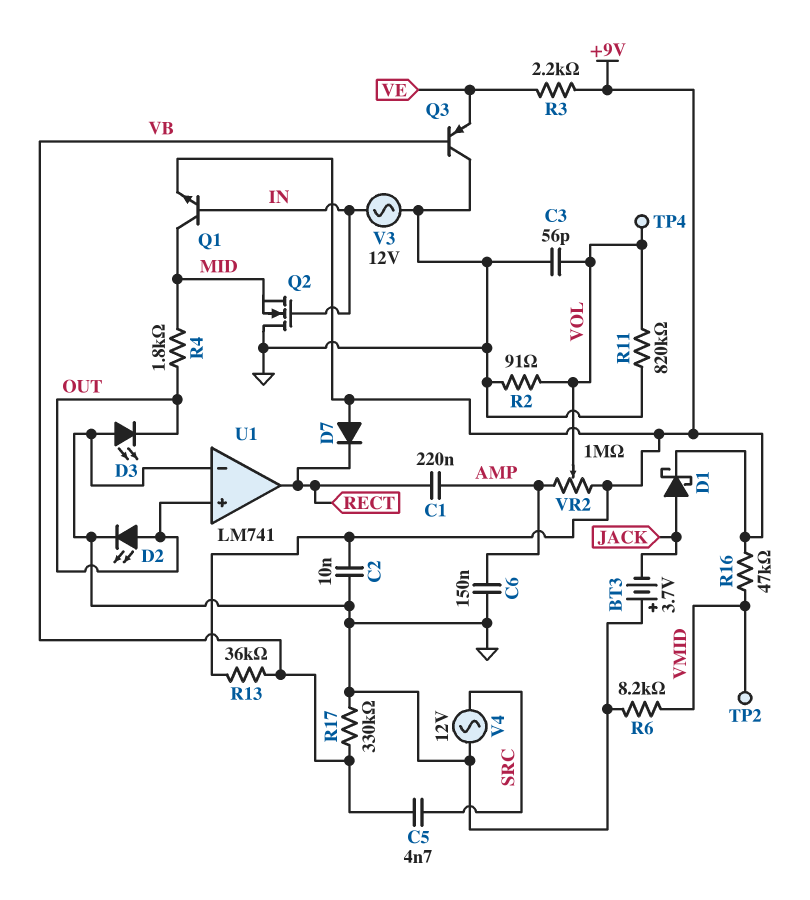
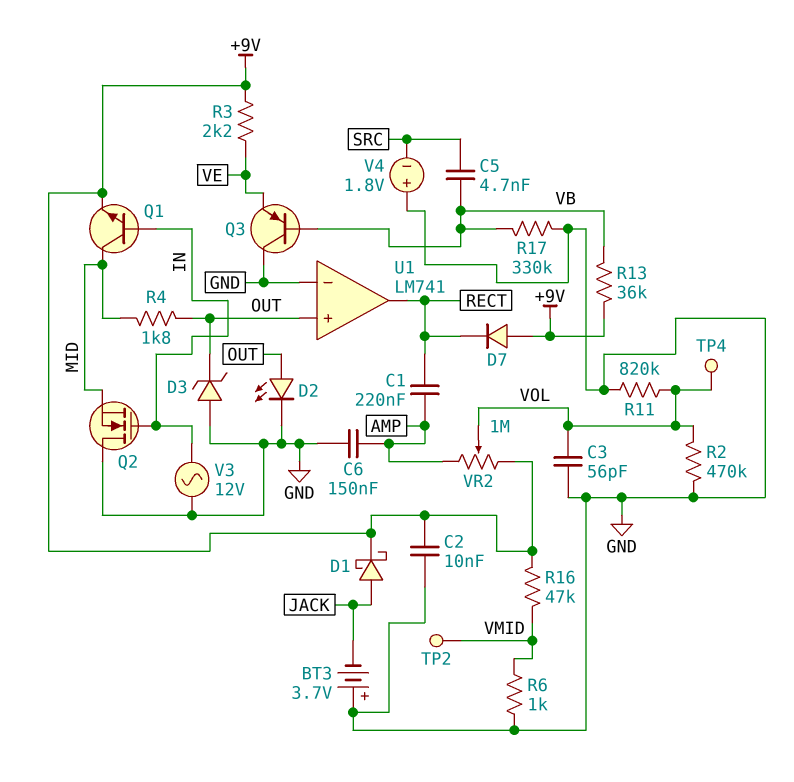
D3: LED (A GND, K OUT) -> zener (A GND, K OUT)
R2: 91 (GND, VOL) -> 470k (GND, VOL)
R6: 8.2k (GND, VMID) -> 1k (GND, VMID)
V4: AC 12V (GND, SRC) -> 1.8V (plus GND, minus SRC)

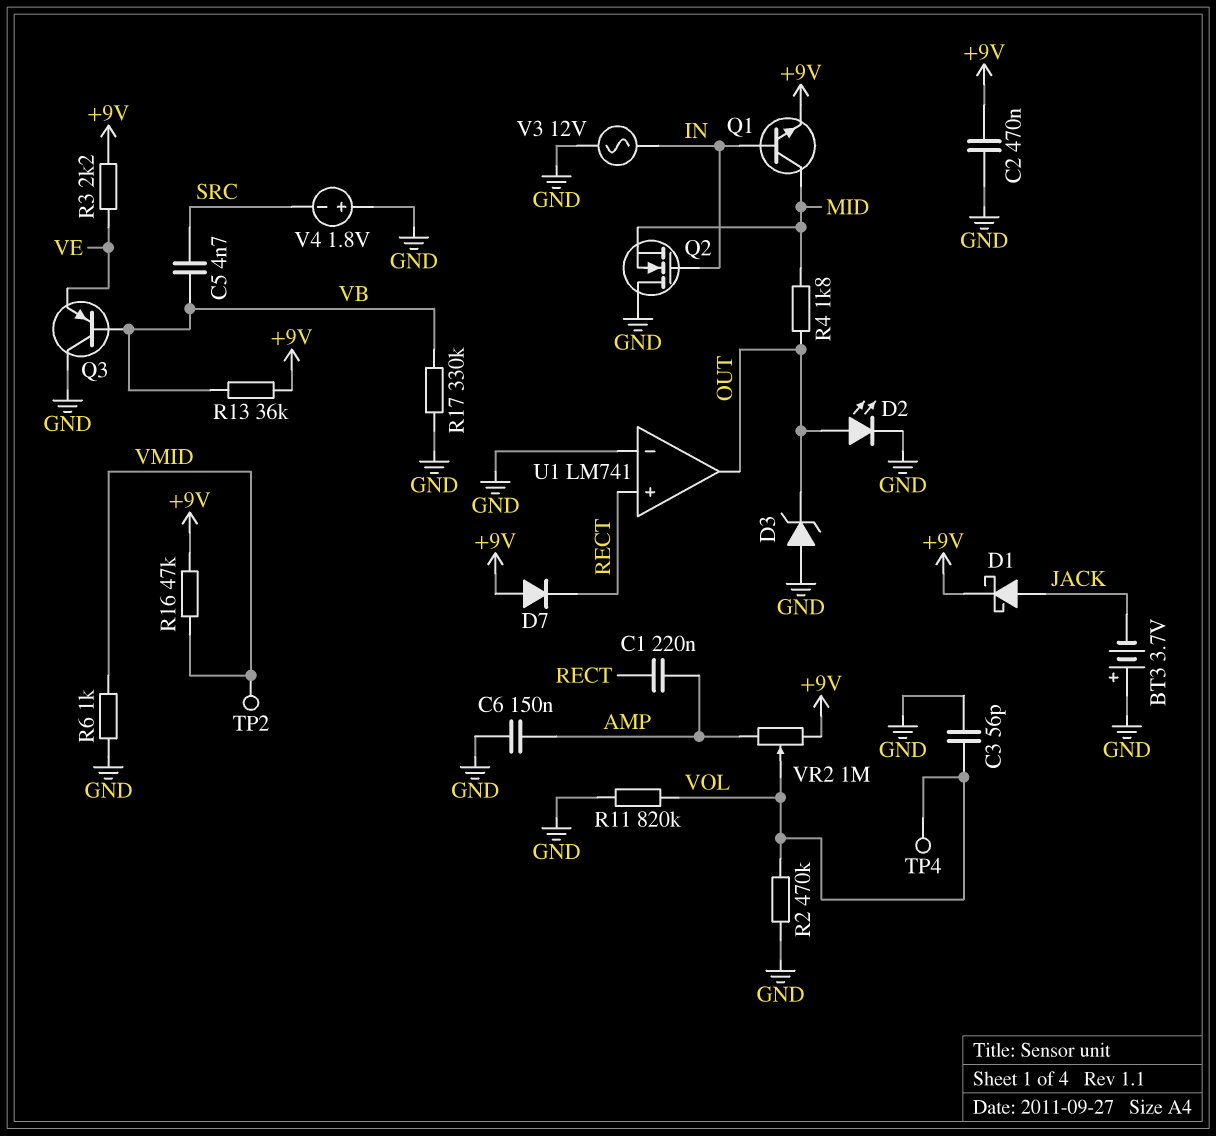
C2: 10nF (+9V, GND) -> 470nF (+9V, GND)
U1 pin in+: OUT -> RECT
U1 pin out: RECT -> OUT

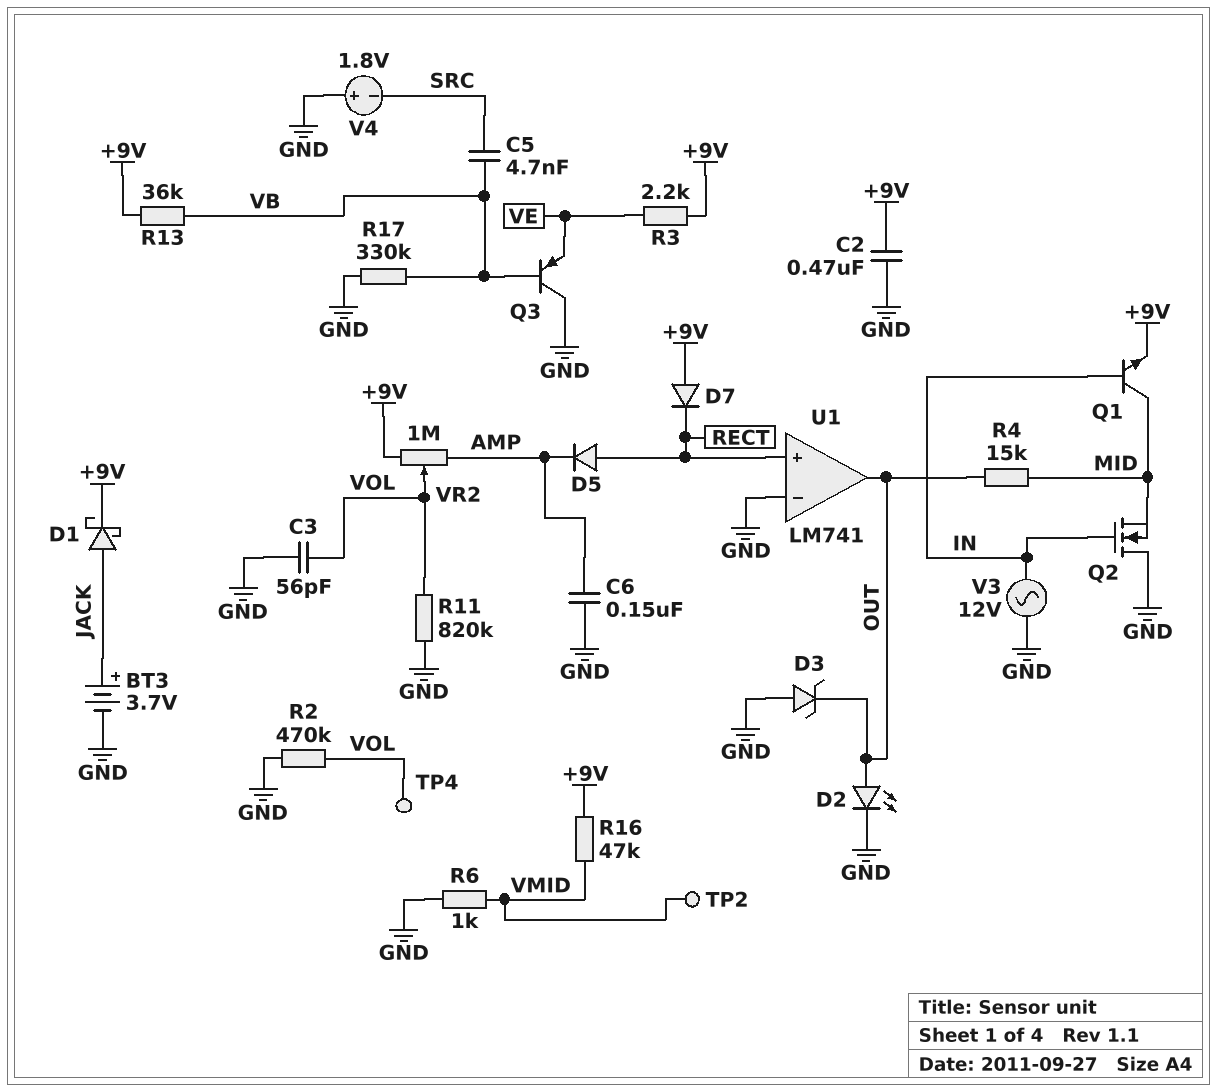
BT3: 3.7V (plus GND, minus JACK) -> 3.7V (plus JACK, minus GND)
C1: 220nF (AMP, RECT) -> none
D5: none -> diode (A RECT, K AMP)
R4: 1.8k (MID, OUT) -> 15k (MID, OUT)

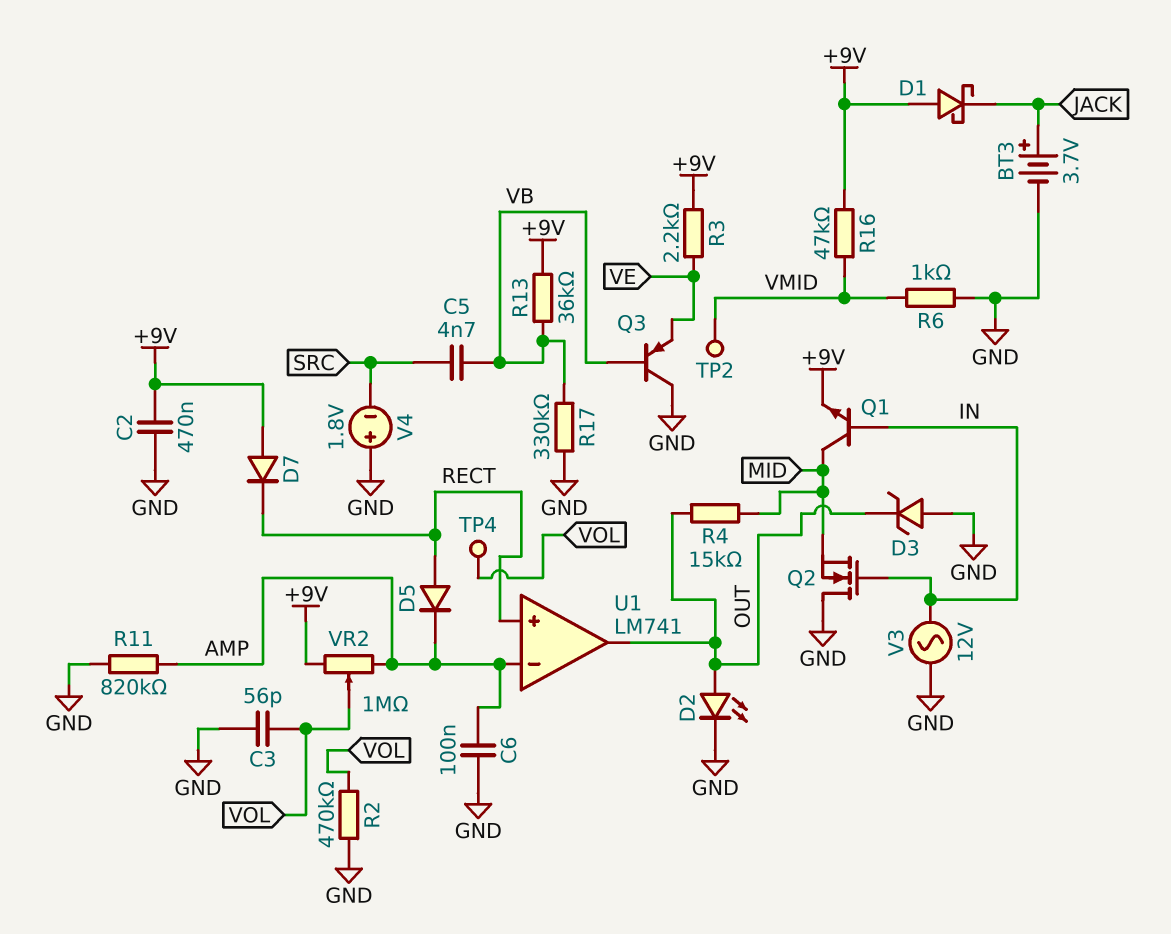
C6: 150nF (AMP, GND) -> 100nF (AMP, GND)
D1: schottky (A JACK, K +9V) -> schottky (A +9V, K JACK)
R11: 820k (GND, VOL) -> 820k (AMP, GND)
U1 pin in-: GND -> AMP

